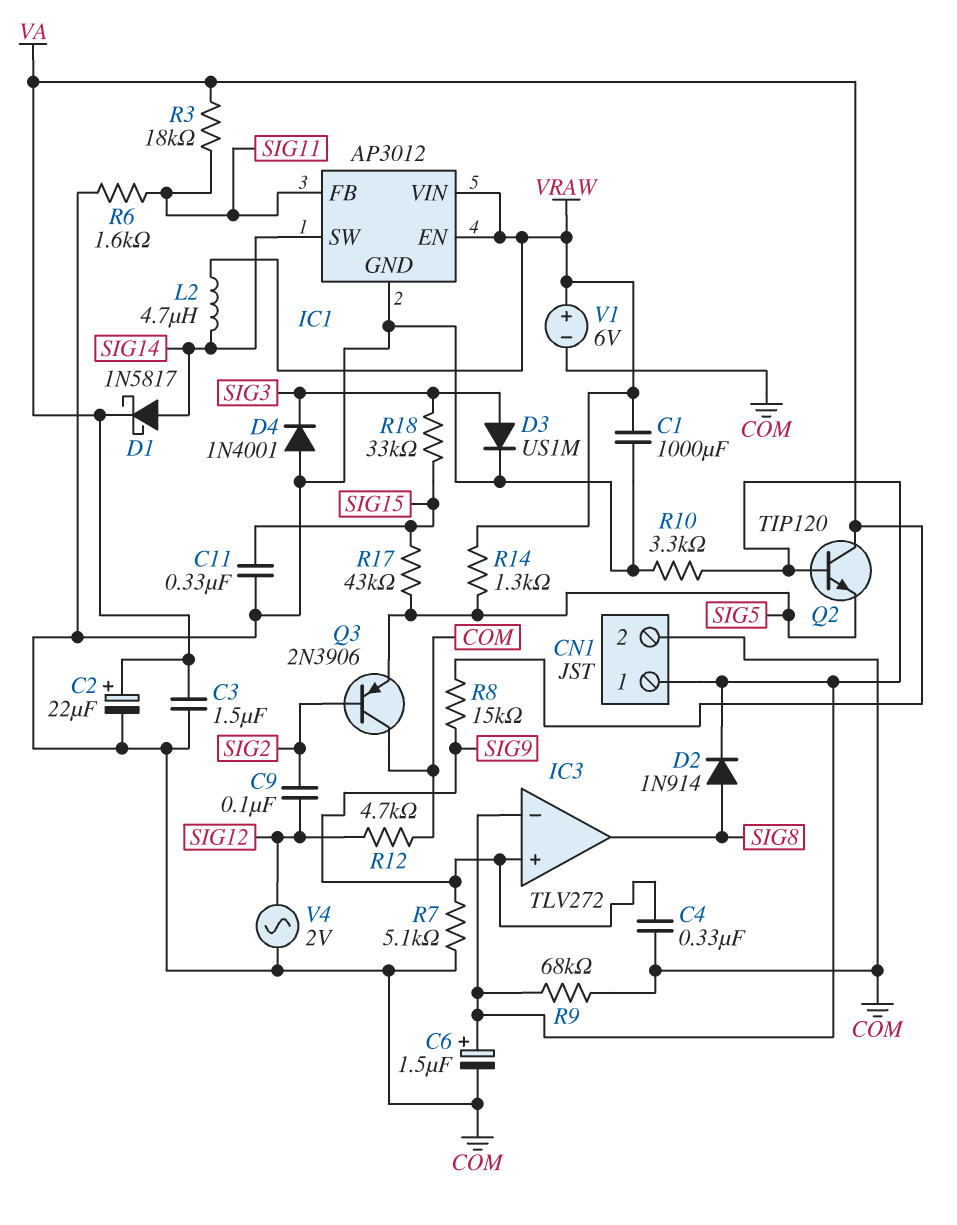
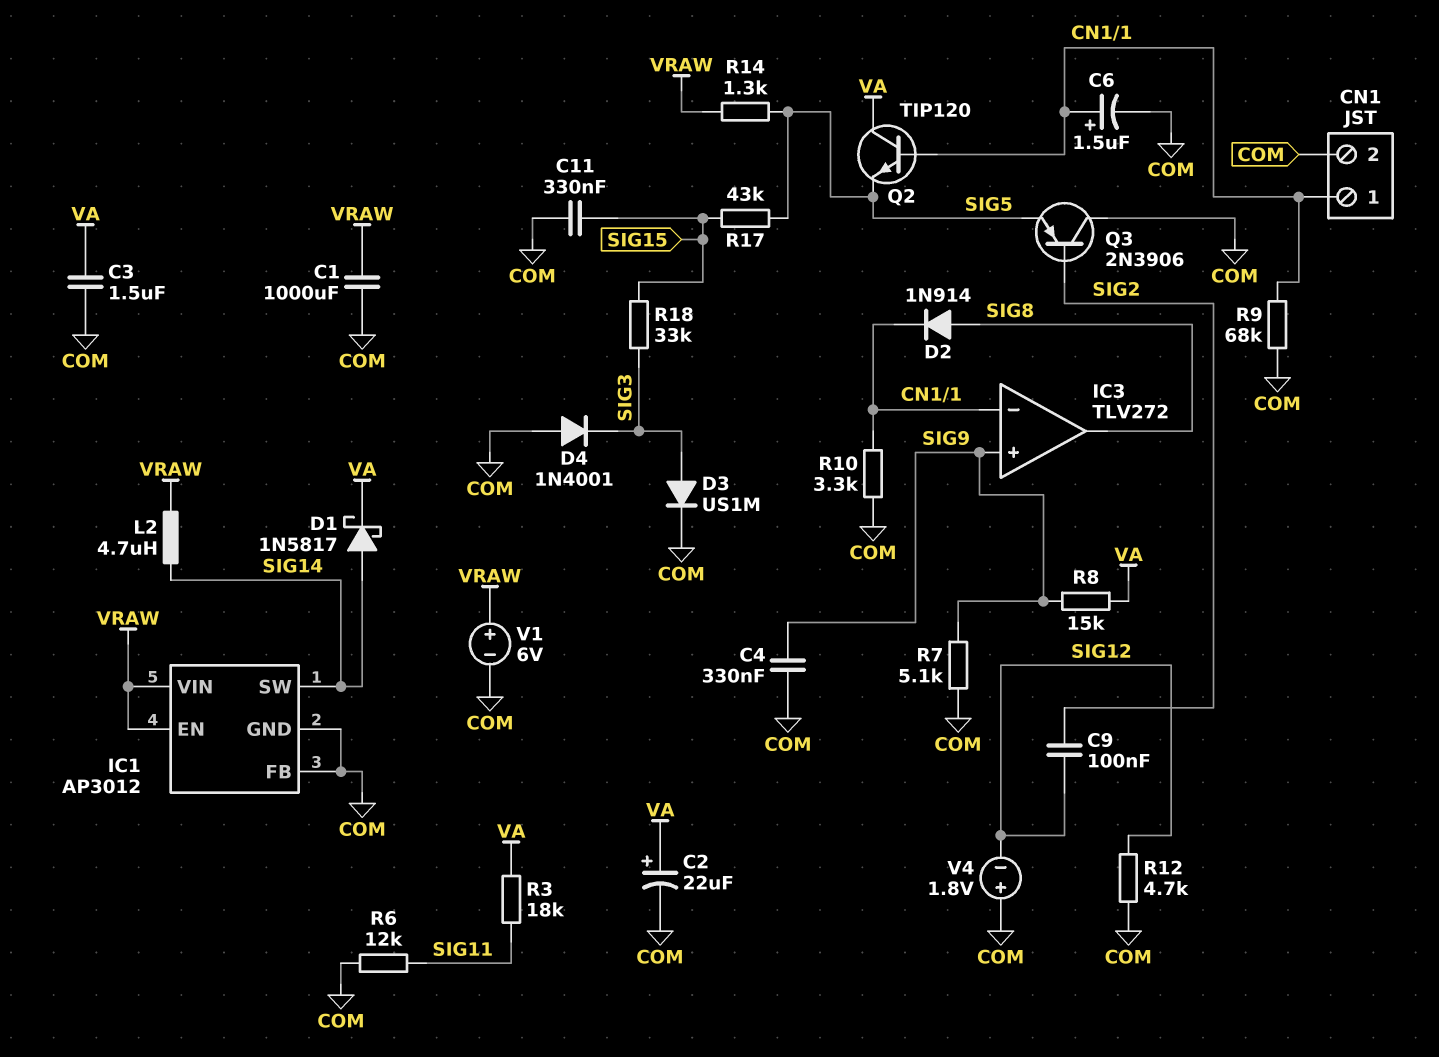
IC1 pin FB: SIG11 -> COM
R6: 1.6k (COM, SIG11) -> 12k (COM, SIG11)
V4: AC 2V (COM, SIG12) -> 1.8V (plus COM, minus SIG12)

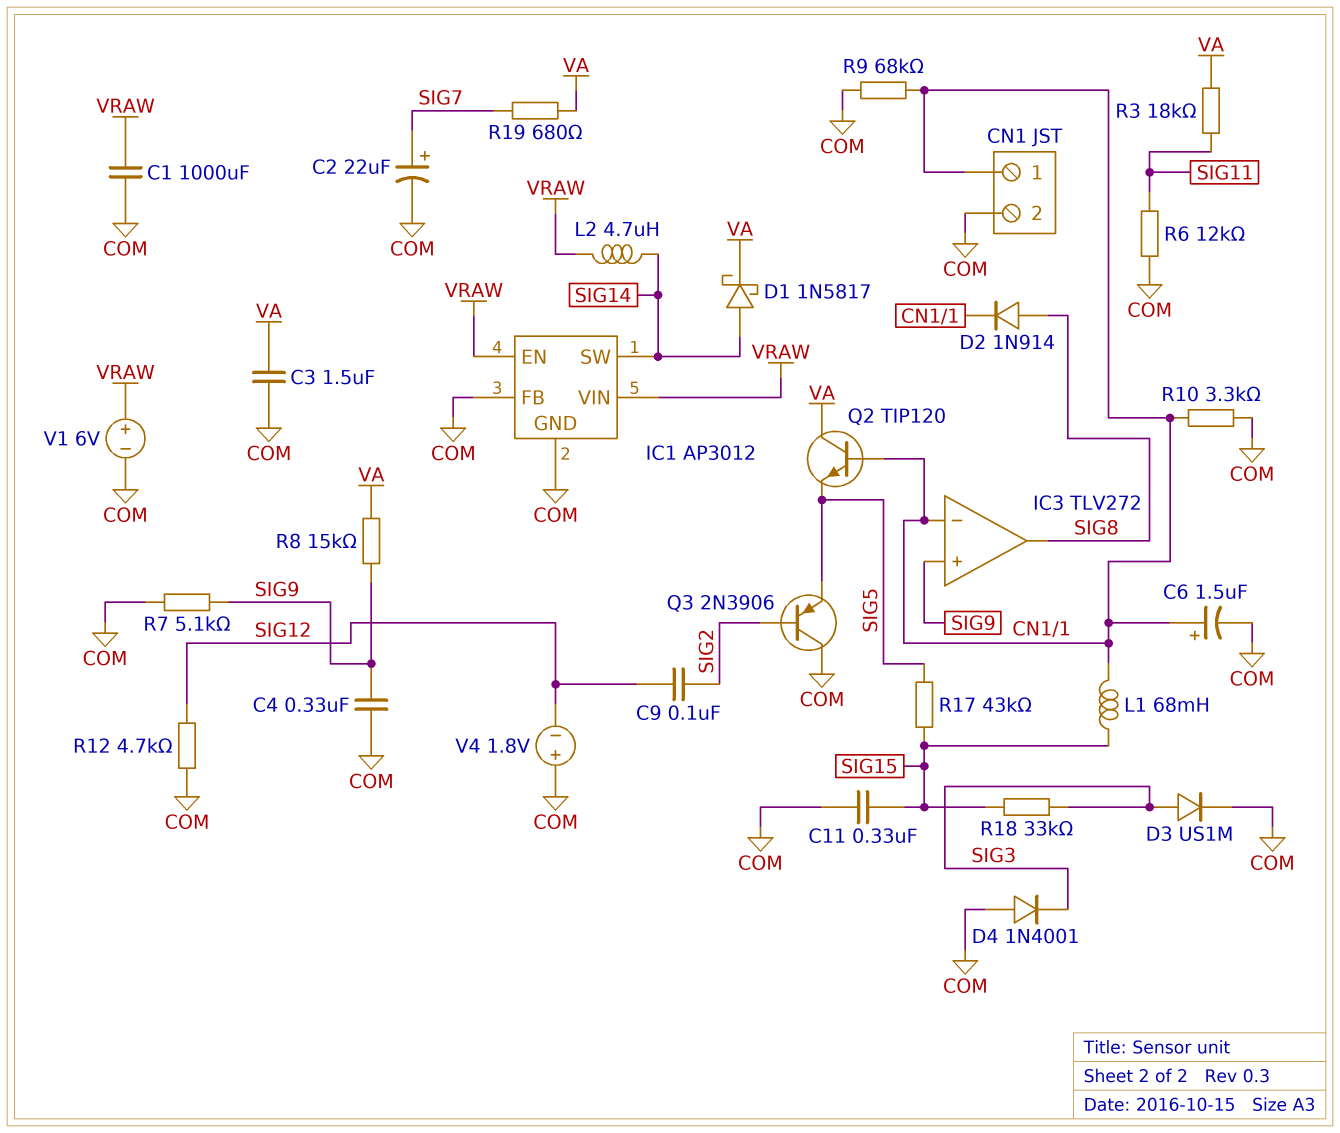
C2: 22uF (plus VA, minus COM) -> 22uF (plus SIG7, minus COM)
L1: none -> 68mH (CN1/1, SIG15)
R14: 1.3k (SIG5, VRAW) -> none
R19: none -> 680 (SIG7, VA)

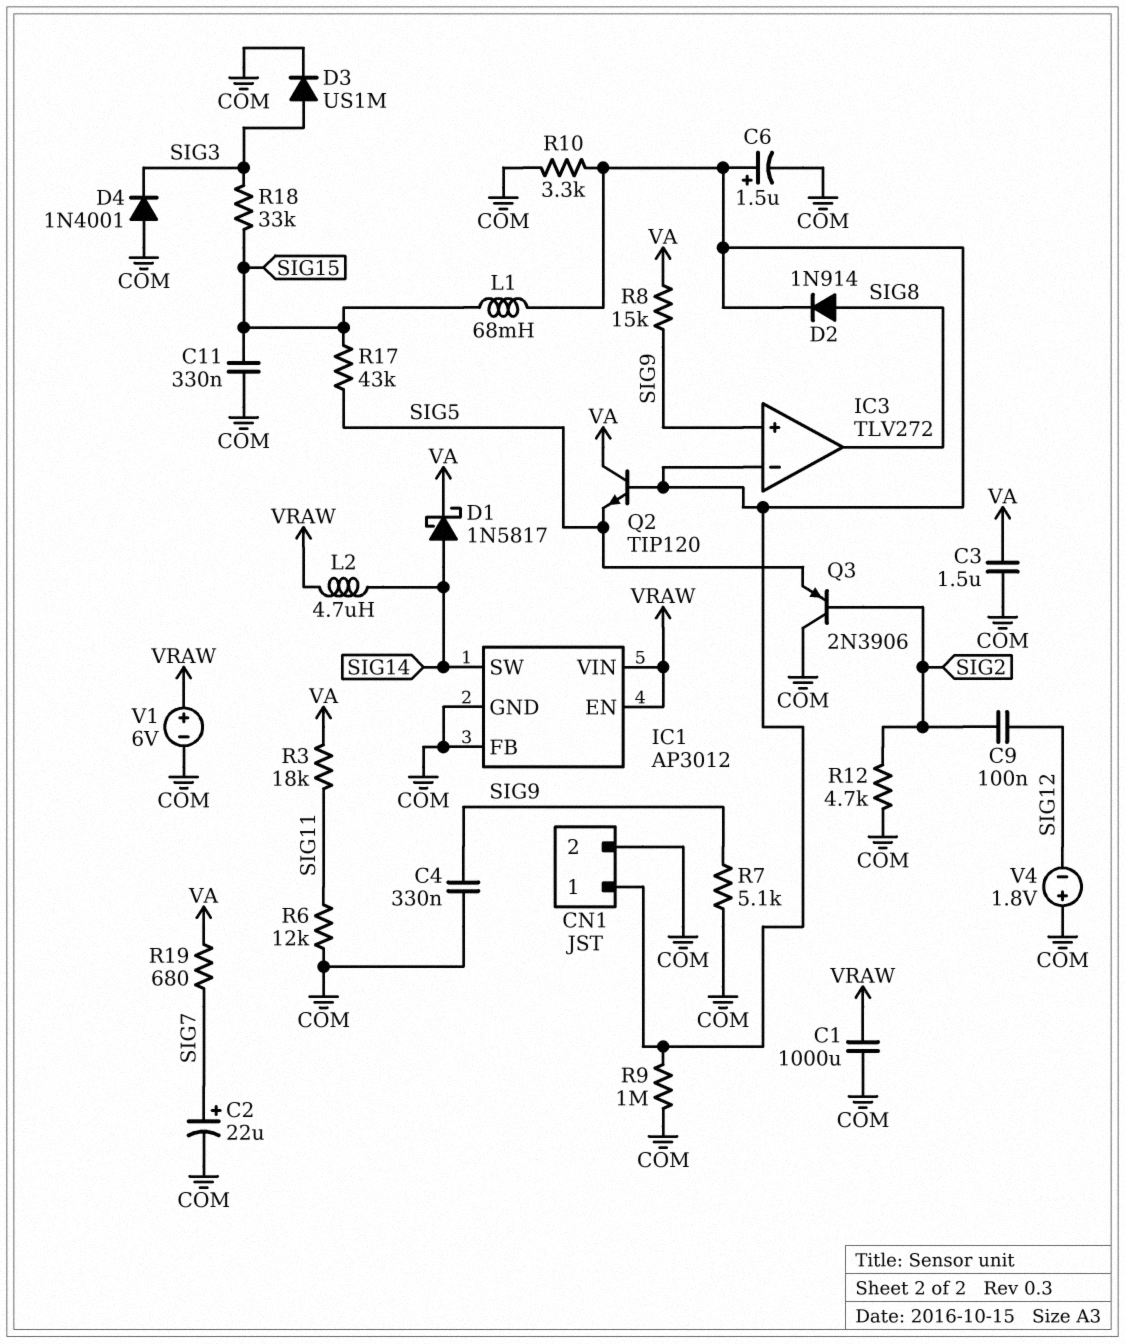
R9: 68k (CN1/1, COM) -> 1M (CN1/1, COM)
R12: 4.7k (COM, SIG12) -> 4.7k (COM, SIG2)

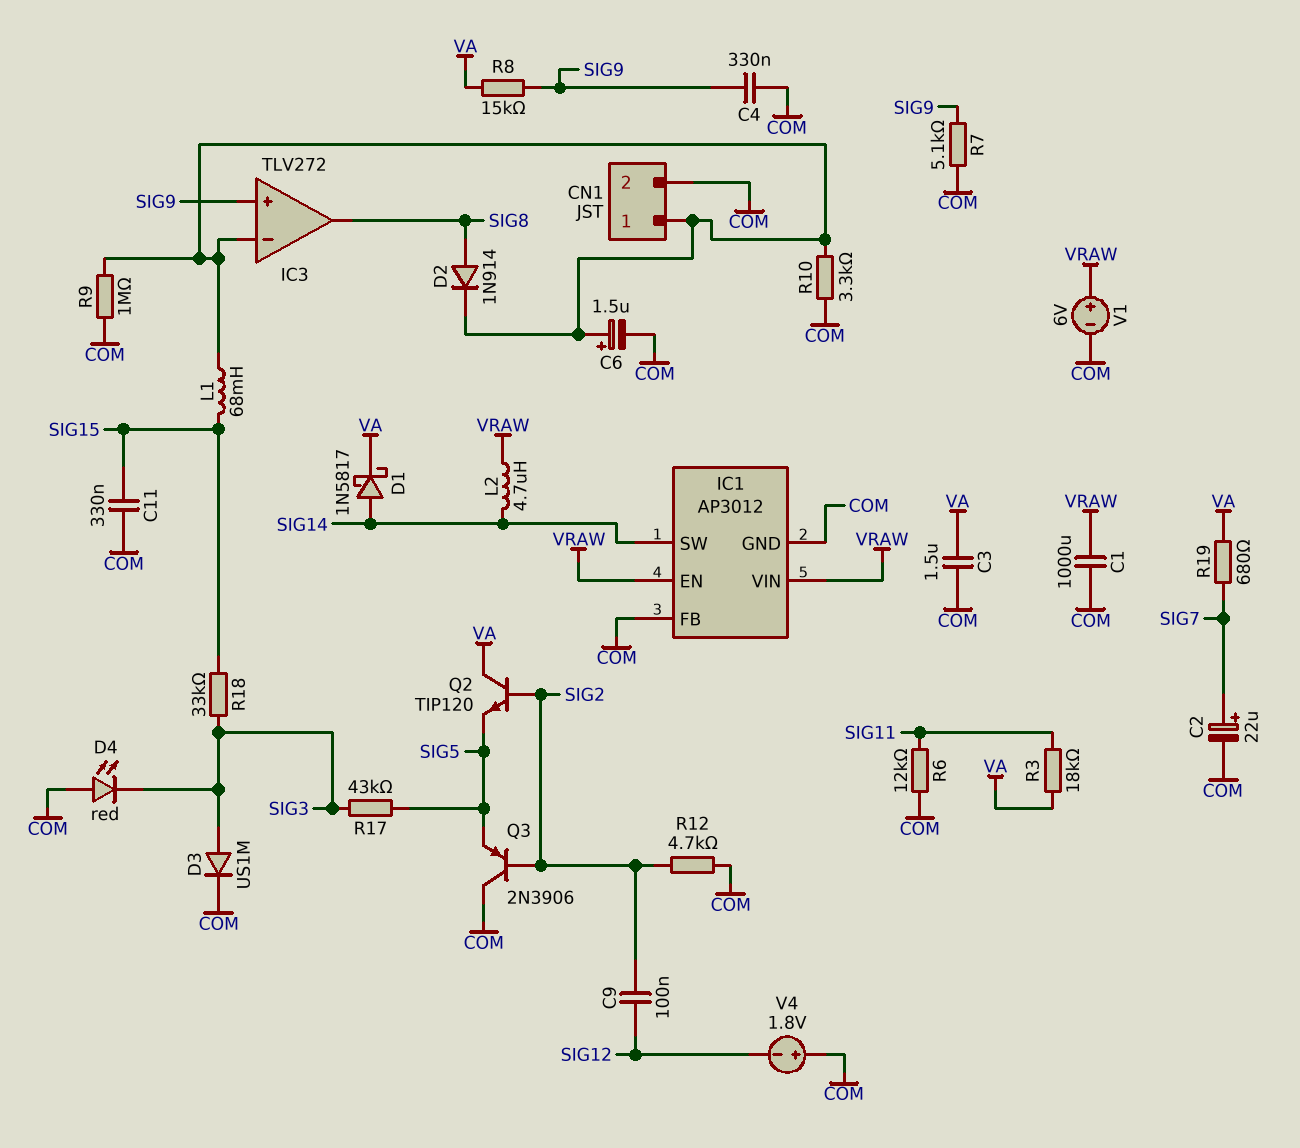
D4: diode 1N4001 (A COM, K SIG3) -> LED red (A COM, K SIG3)
Q2: NPN TIP120 (B CN1/1, C VA, E SIG5) -> NPN TIP120 (B SIG2, C VA, E SIG5)
R17: 43k (SIG5, SIG15) -> 43k (SIG3, SIG5)

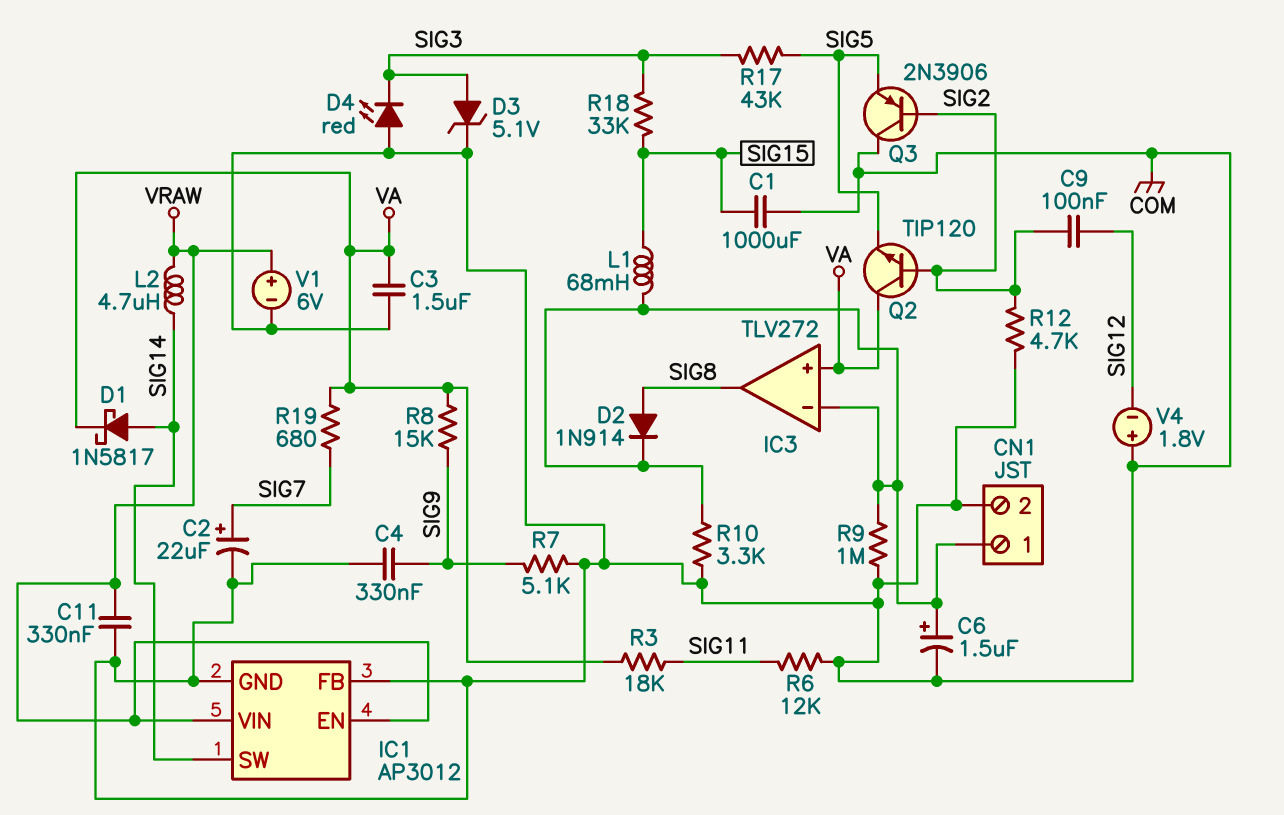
C1: 1000uF (COM, VRAW) -> 1000uF (COM, SIG15)
C11: 330nF (COM, SIG15) -> 330nF (COM, VRAW)
D3: diode US1M (A SIG3, K COM) -> zener 5.1V (A SIG3, K COM)
IC3 pin in+: SIG9 -> VA

